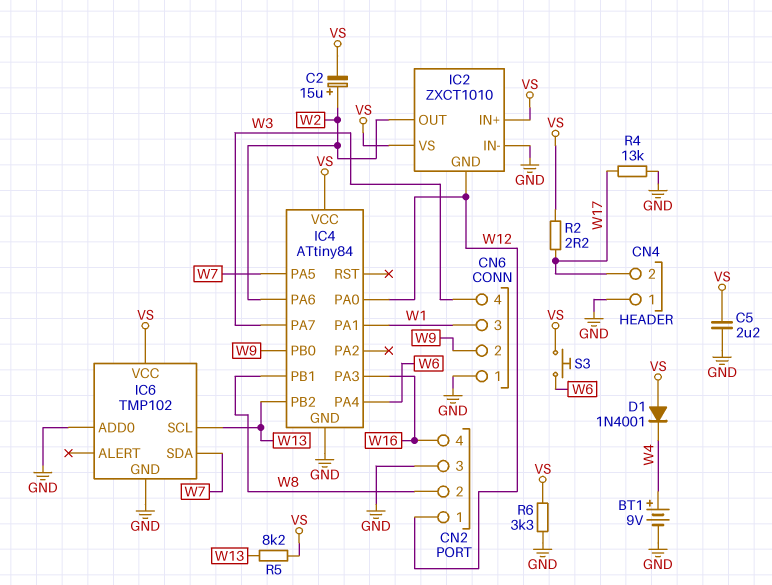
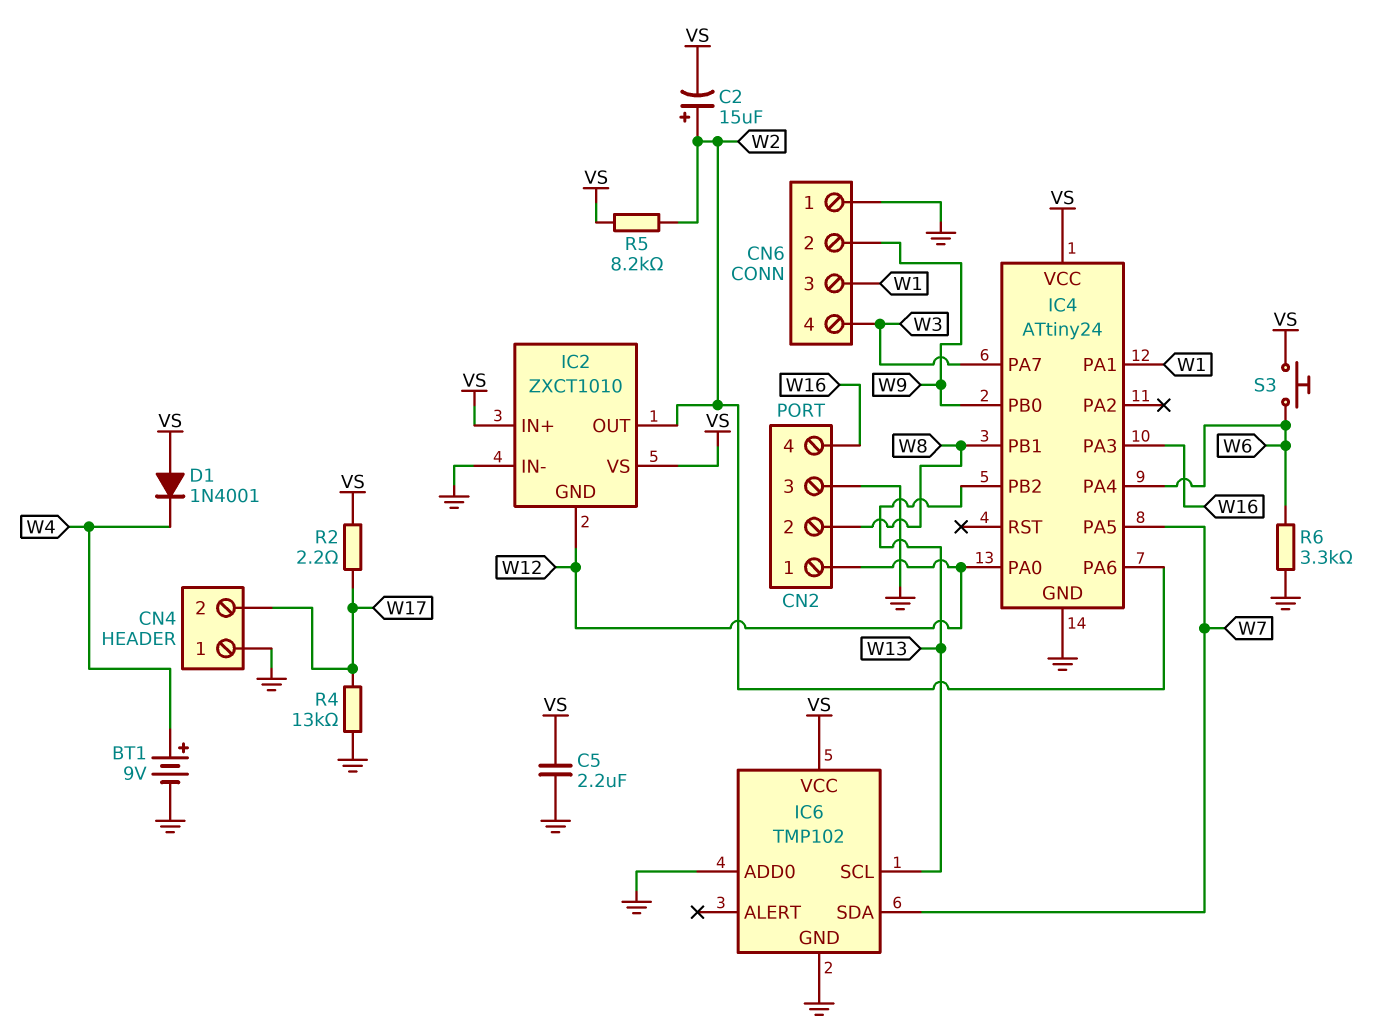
IC4: ATtiny84 -> ATtiny24
R5: 8.2k (VS, W13) -> 8.2k (VS, W2)
R6: 3.3k (GND, VS) -> 3.3k (GND, W6)

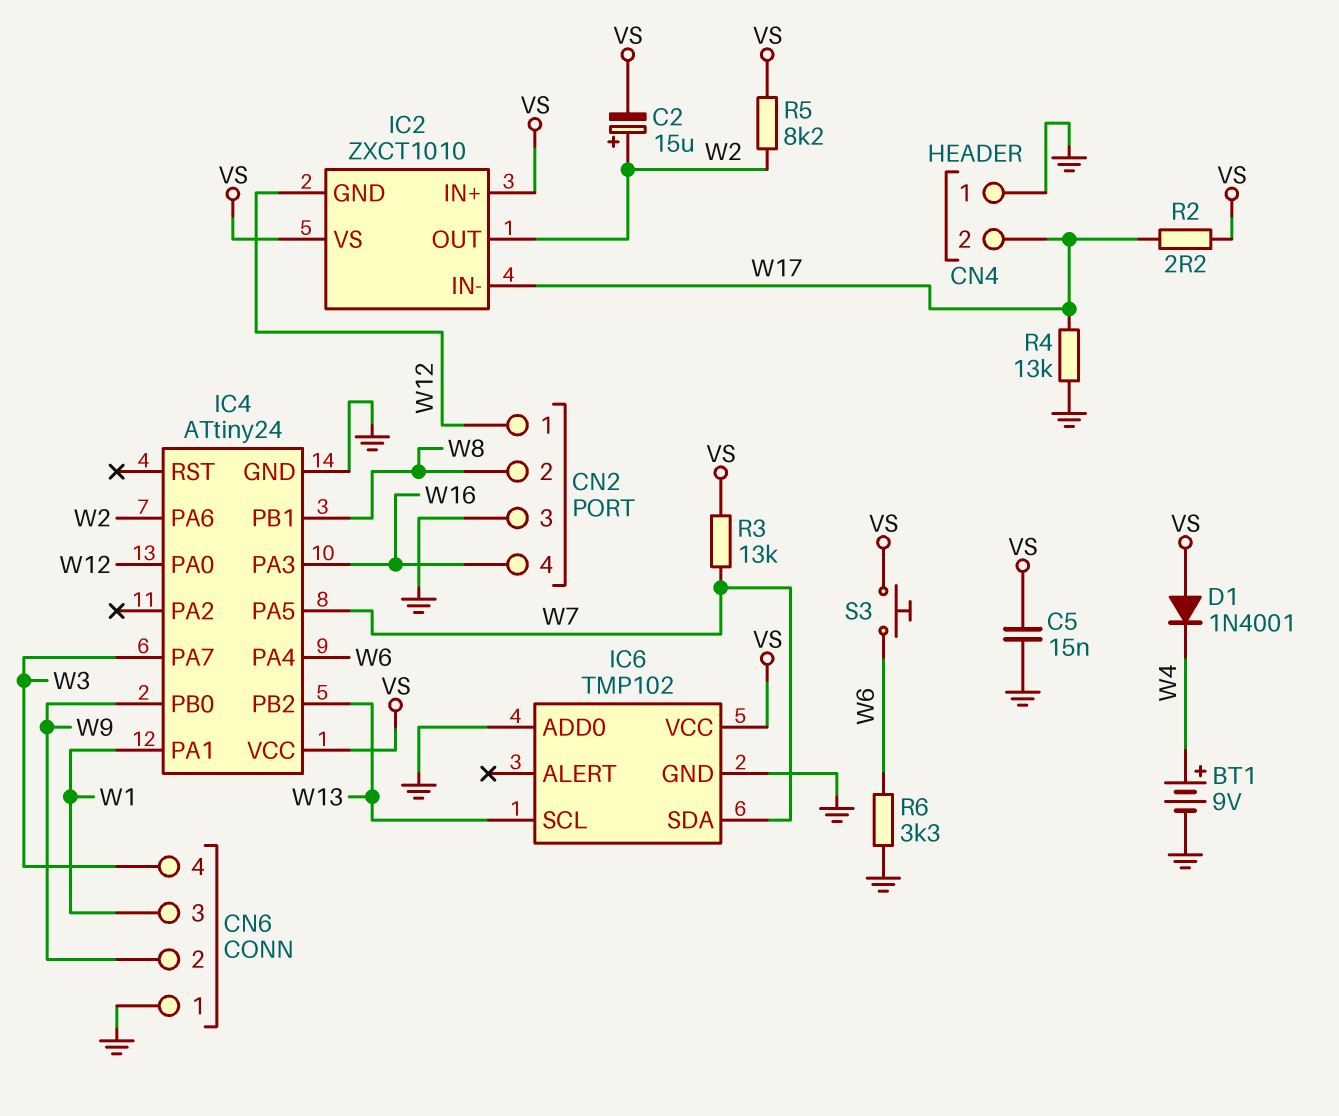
C5: 2.2uF (GND, VS) -> 15nF (GND, VS)
IC2 pin IN-: GND -> W17
R3: none -> 13k (VS, W7)

